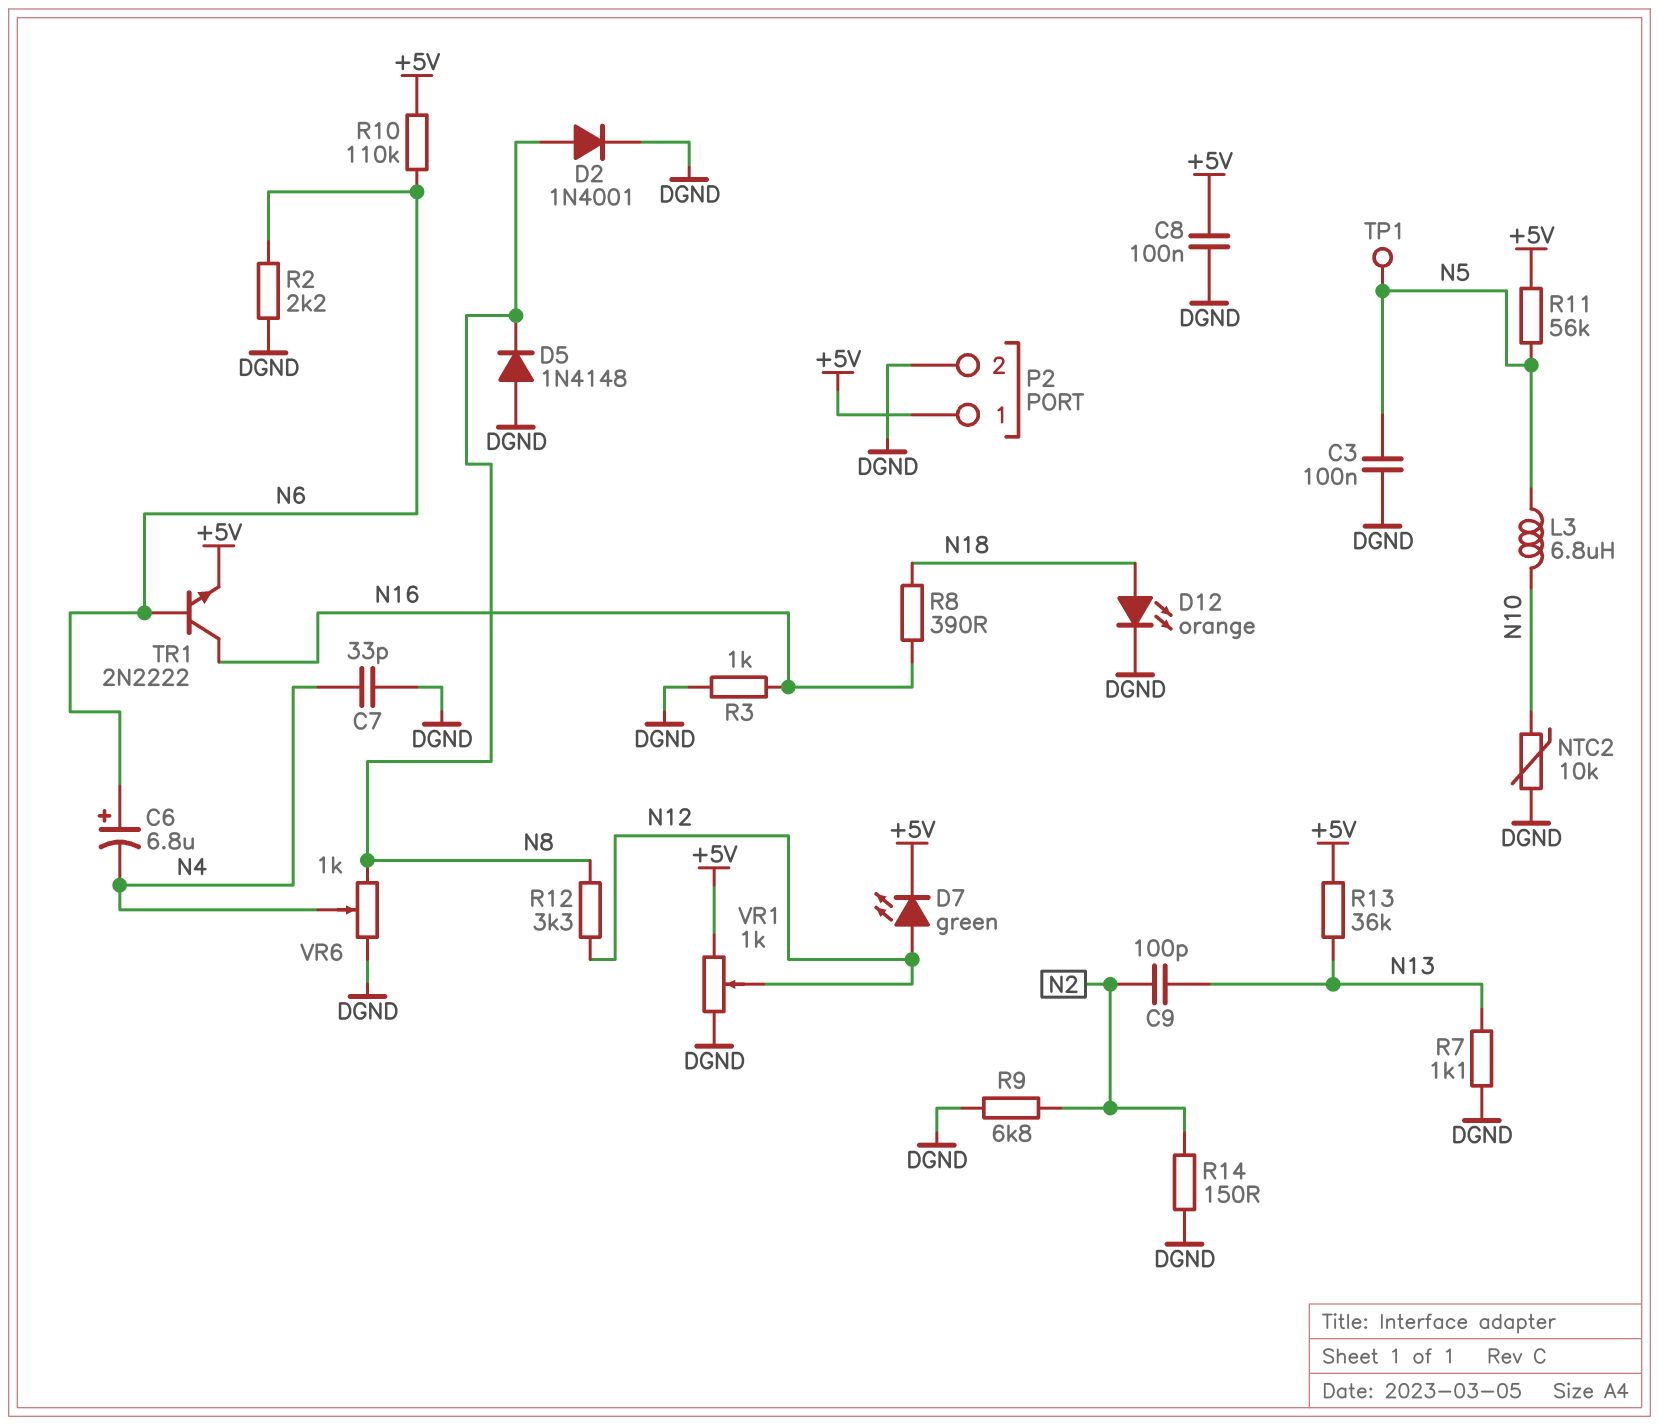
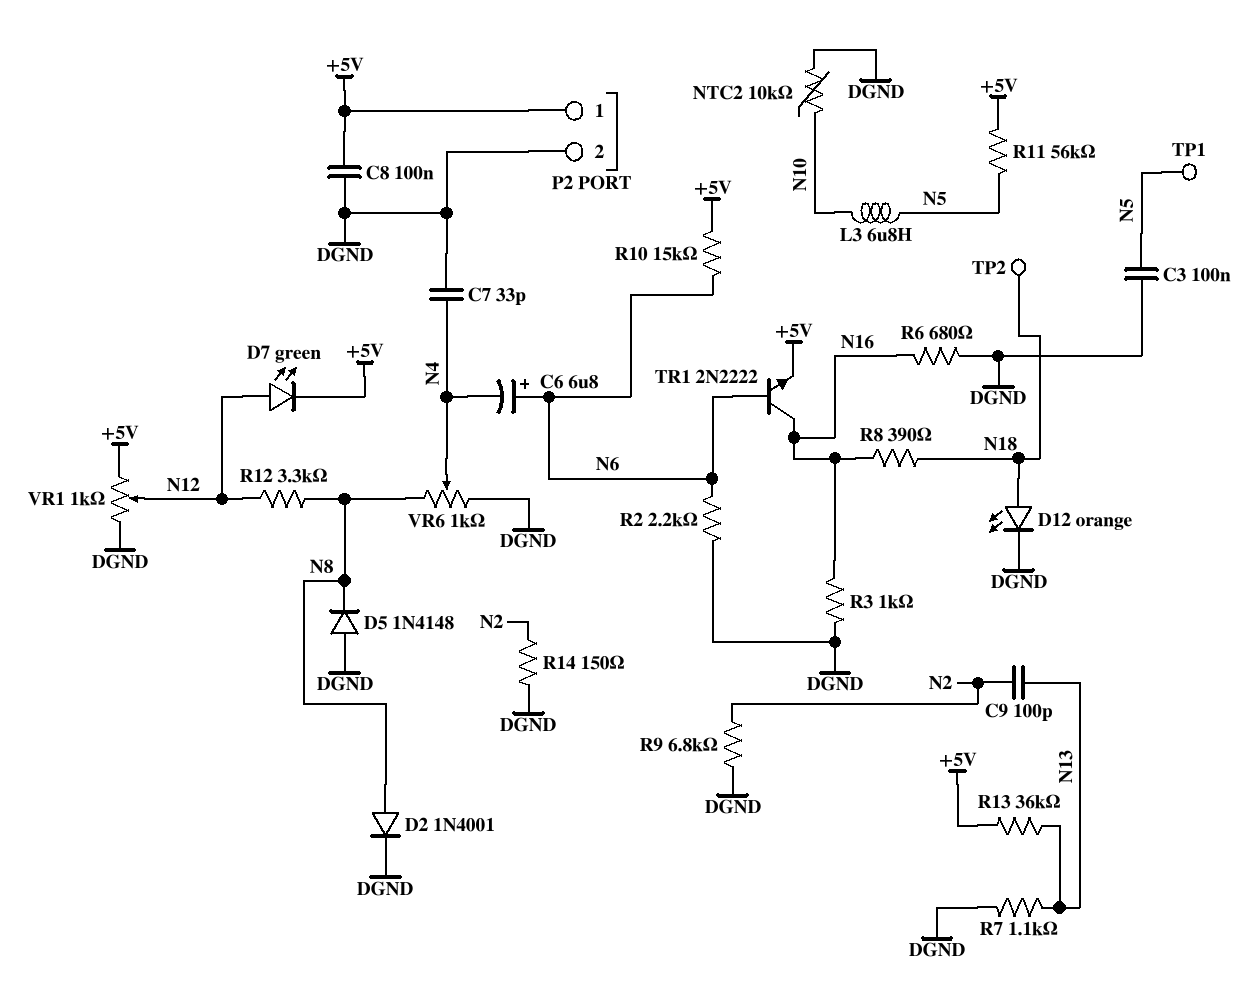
R6: none -> 680 (DGND, N16)
R10: 110k (+5V, N6) -> 15k (+5V, N6)
TP2: none -> test point (N18)

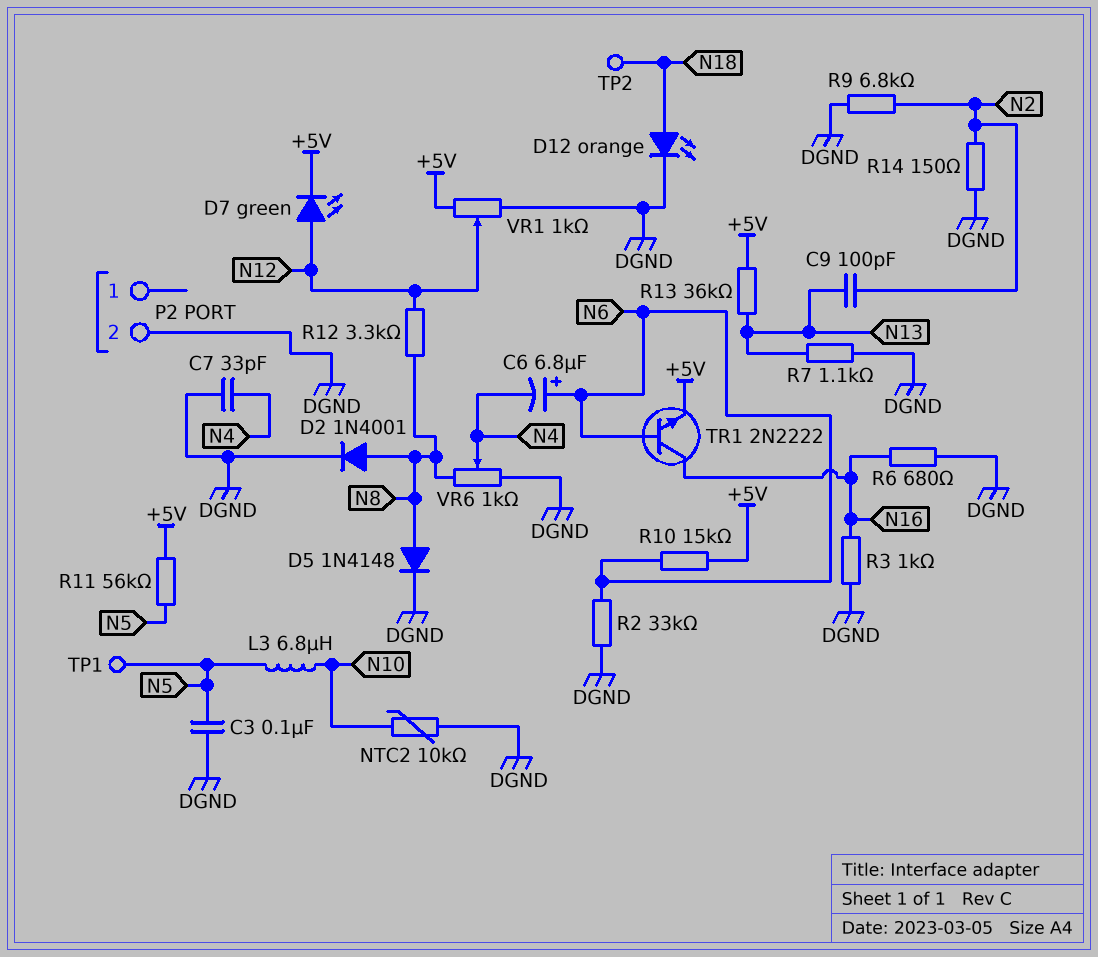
C8: 100nF (+5V, DGND) -> none
D5: diode 1N4148 (A DGND, K N8) -> diode 1N4148 (A N8, K DGND)
P2 pin 1: +5V -> none
R2: 2.2k (DGND, N6) -> 33k (DGND, N6)
R8: 390 (N16, N18) -> none

